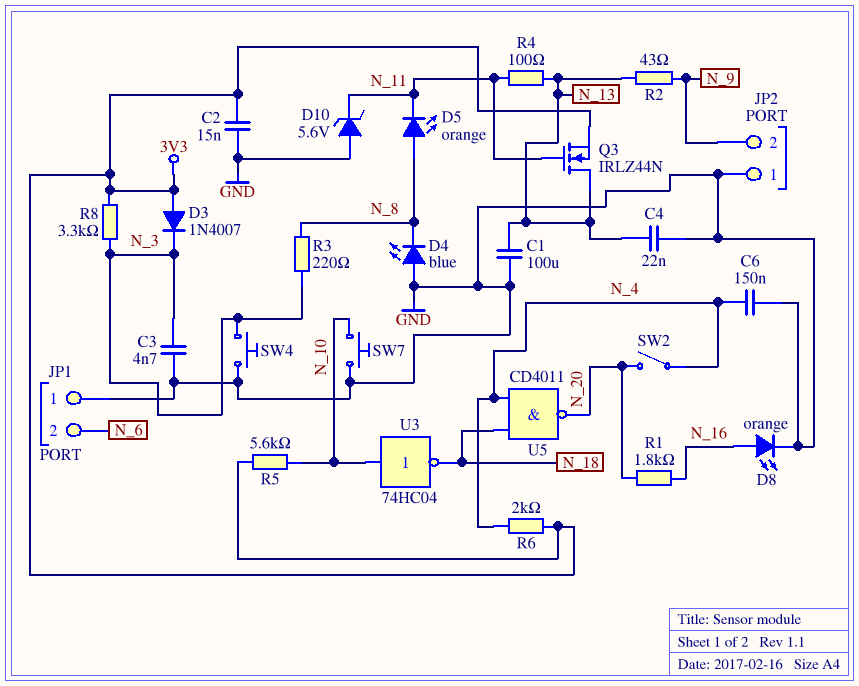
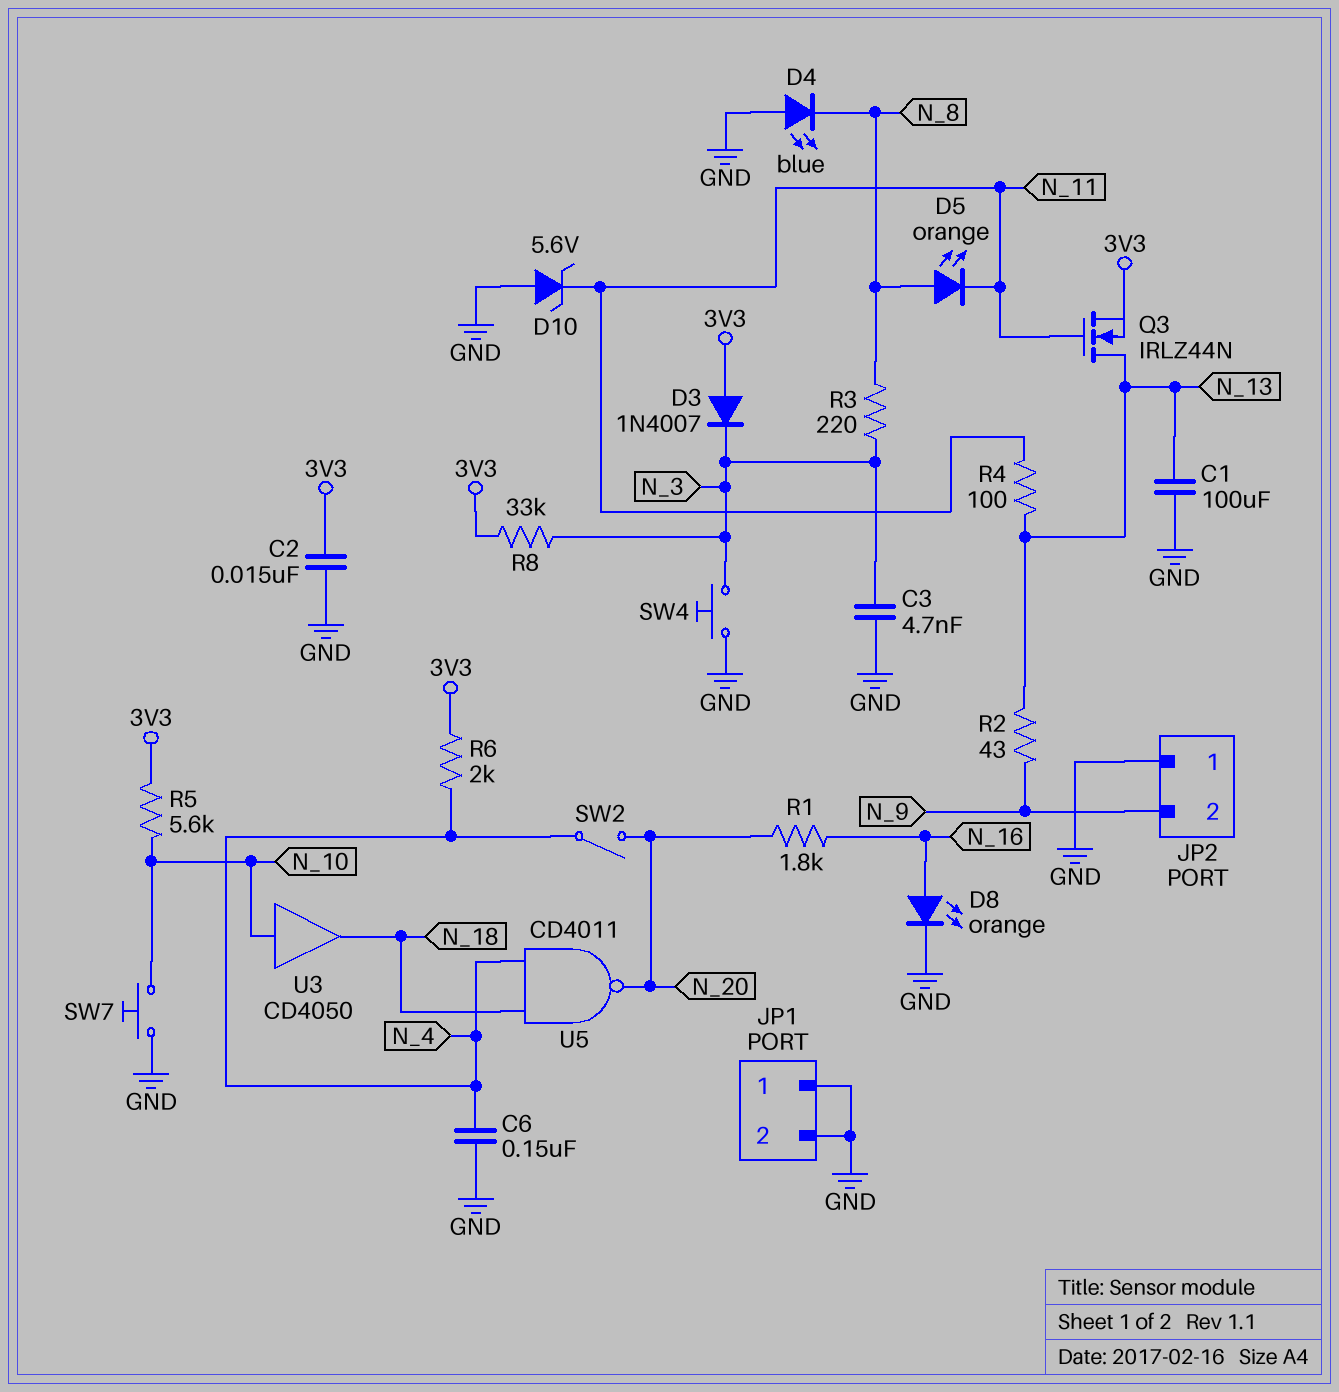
C4: 22nF (GND, N_13) -> none
JP1 pin 2: N_6 -> GND
R8: 3.3k (3V3, N_3) -> 33k (3V3, N_3)
U3: NOT 74HC04 (in N_10, out N_18) -> buffer CD4050 (in N_10, out N_18)

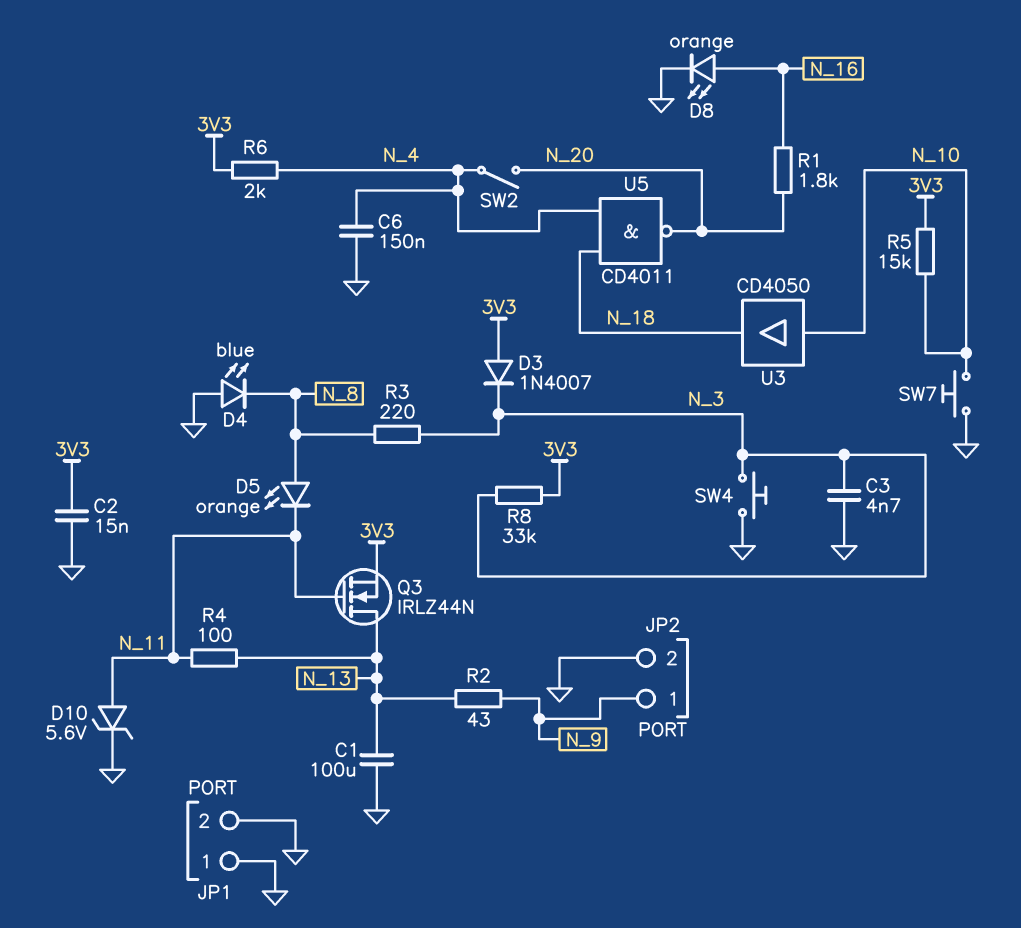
D10: zener 5.6V (A GND, K N_11) -> zener 5.6V (A N_11, K GND)
JP2 pin 1: GND -> N_9
JP2 pin 2: N_9 -> GND
R5: 5.6k (3V3, N_10) -> 15k (3V3, N_10)

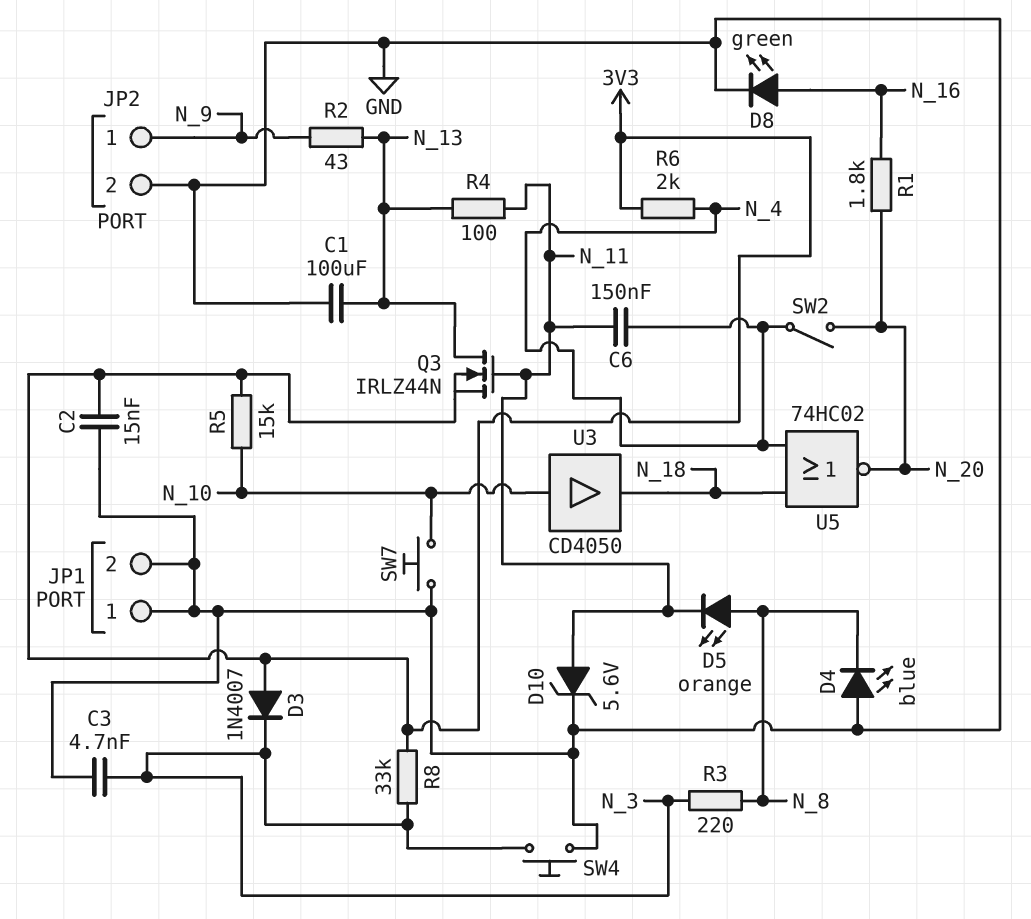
C6: 150nF (GND, N_4) -> 150nF (N_4, N_11)
D8: LED orange (A N_16, K GND) -> LED green (A N_16, K GND)
U5: NAND CD4011 (in N_4, in N_18, out N_20) -> NOR 74HC02 (in N_4, in N_18, out N_20)

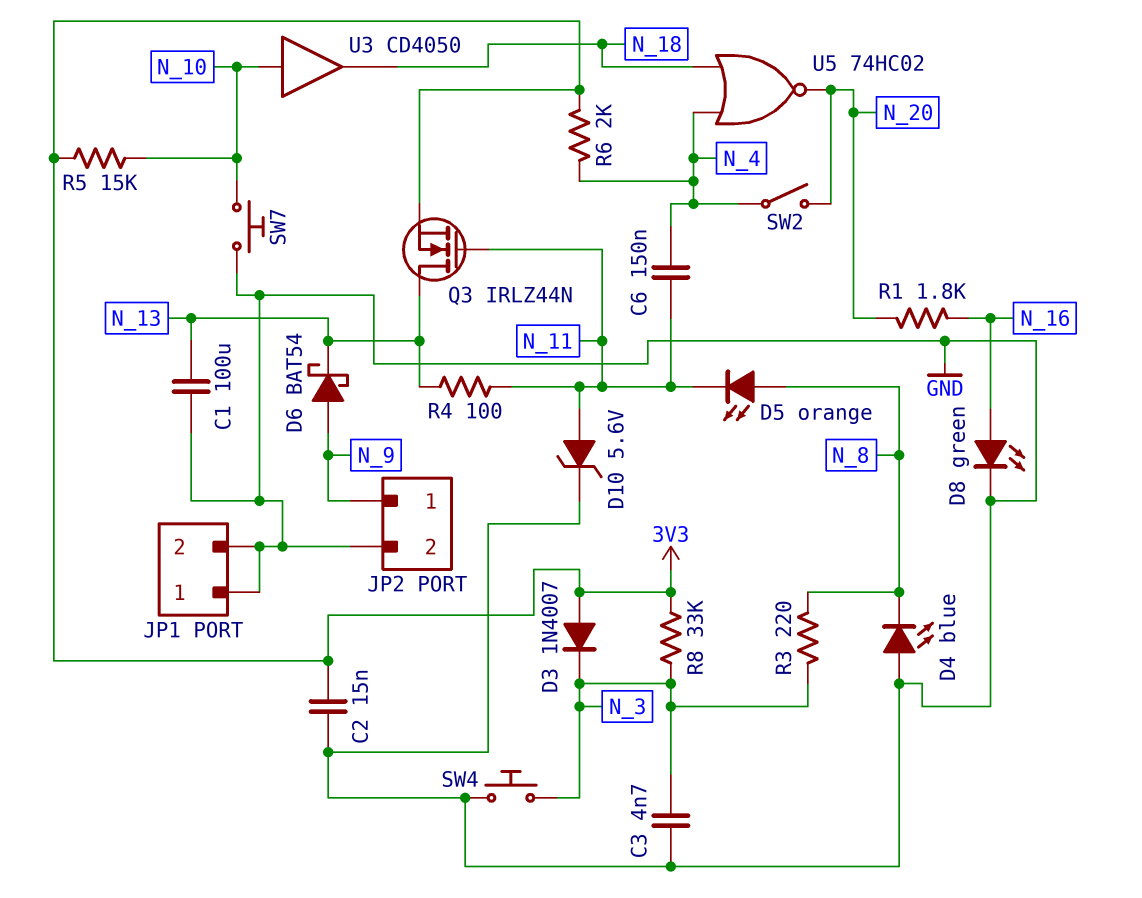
D6: none -> schottky BAT54 (A N_9, K N_13)
R2: 43 (N_9, N_13) -> none

